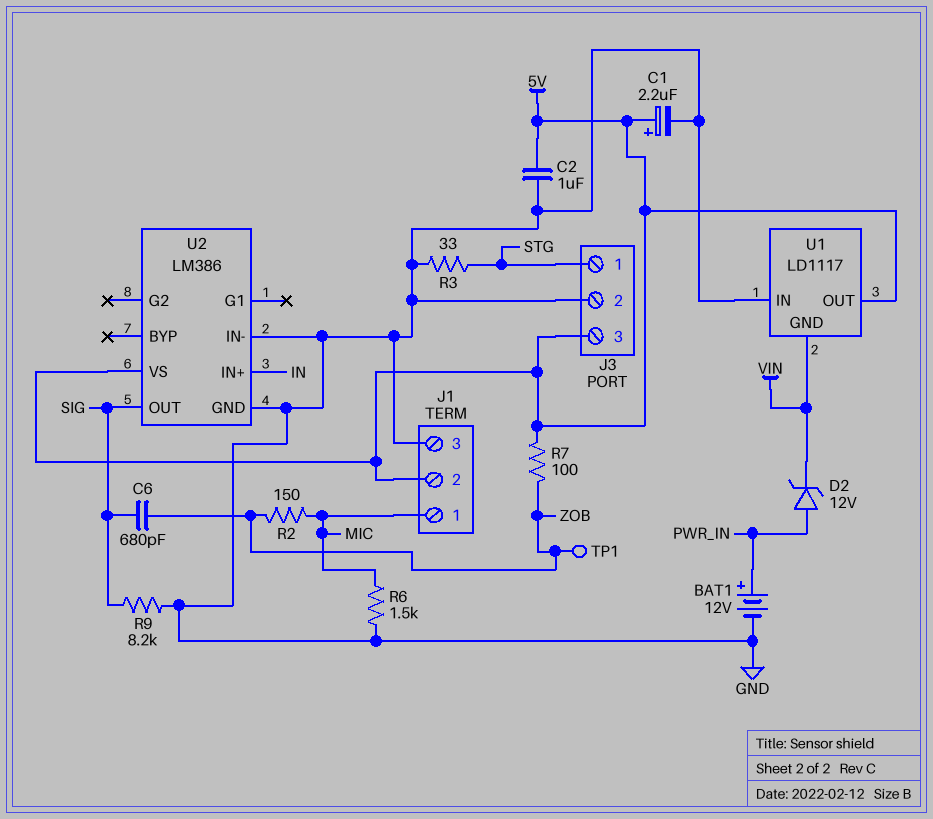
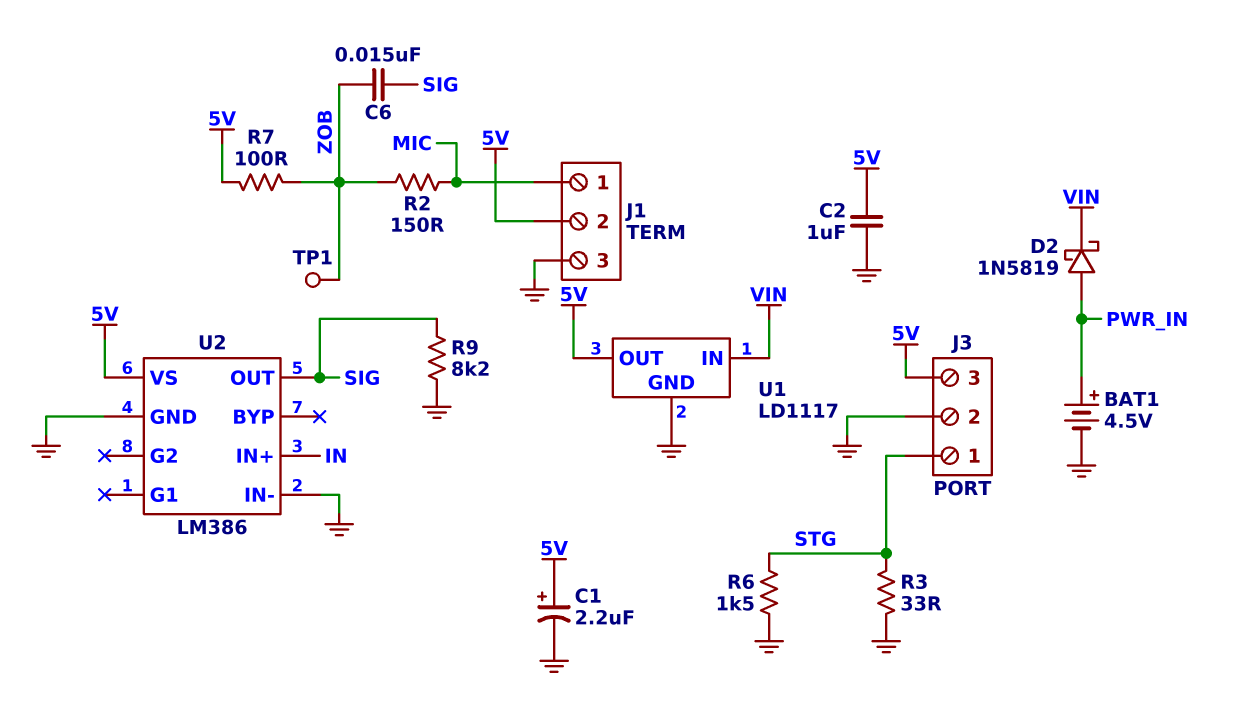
BAT1: 12V (plus PWR_IN, minus GND) -> 4.5V (plus PWR_IN, minus GND)
C6: 680pF (SIG, ZOB) -> 15nF (SIG, ZOB)
D2: zener 12V (A PWR_IN, K VIN) -> schottky 1N5819 (A PWR_IN, K VIN)
R6: 1.5k (GND, MIC) -> 1.5k (GND, STG)
U1 pin GND: VIN -> GND
U1 pin IN: GND -> VIN

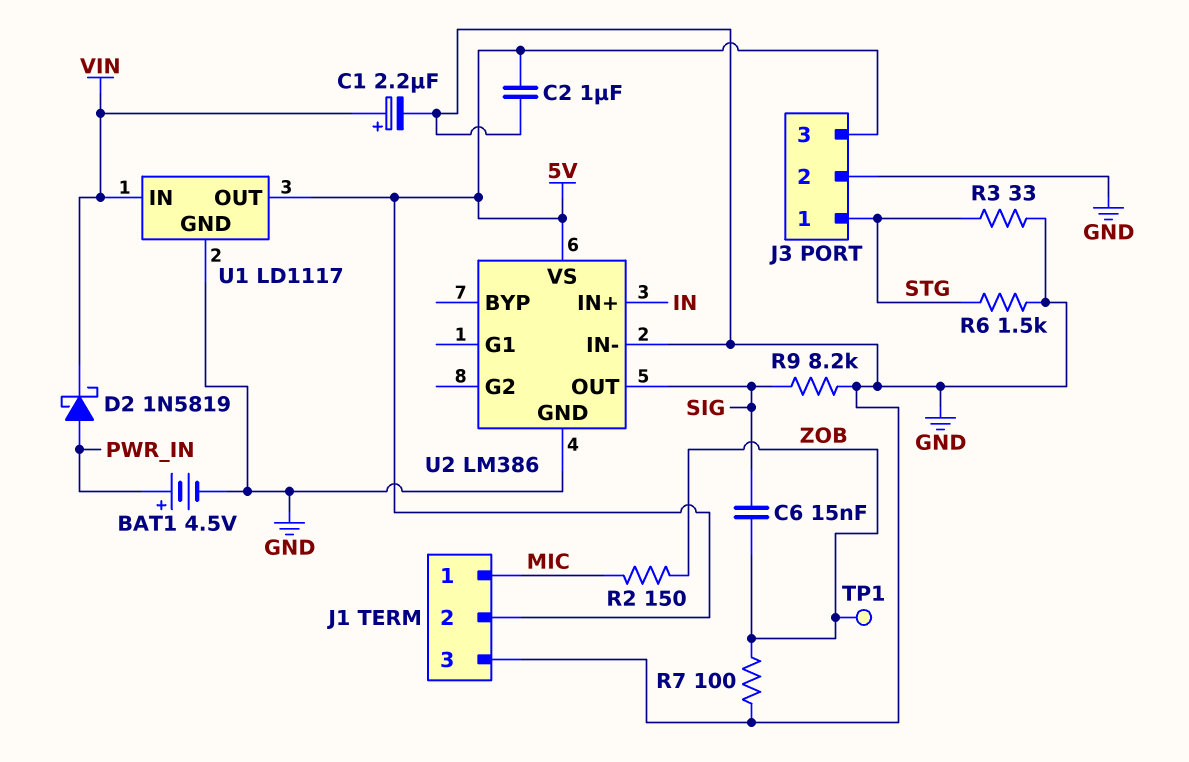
C1: 2.2uF (plus 5V, minus GND) -> 2.2uF (plus VIN, minus GND)
R7: 100 (5V, ZOB) -> 100 (GND, ZOB)

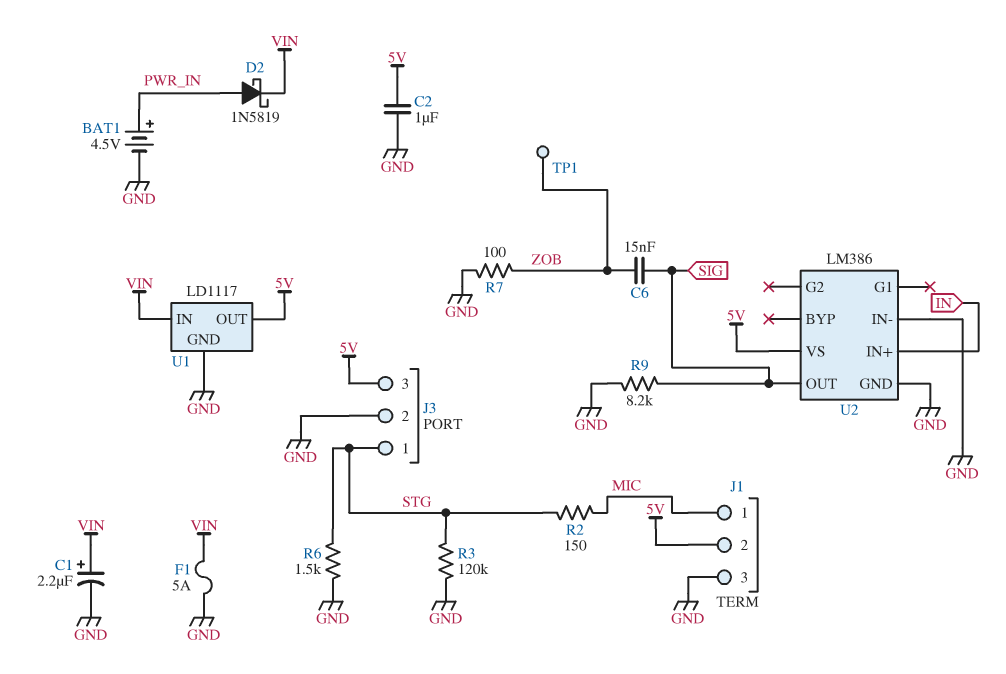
F1: none -> 5A (GND, VIN)
R2: 150 (MIC, ZOB) -> 150 (MIC, STG)
R3: 33 (GND, STG) -> 120k (GND, STG)

